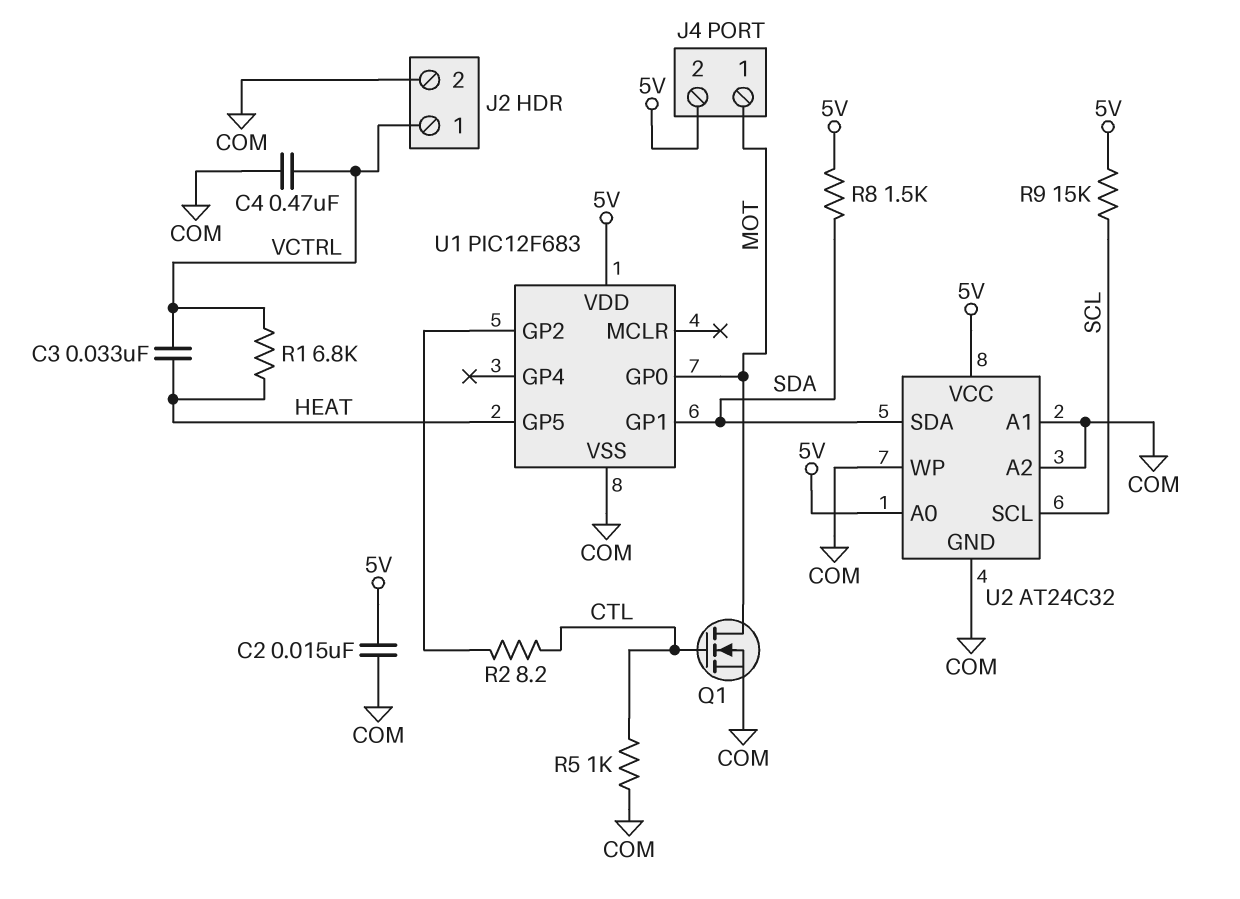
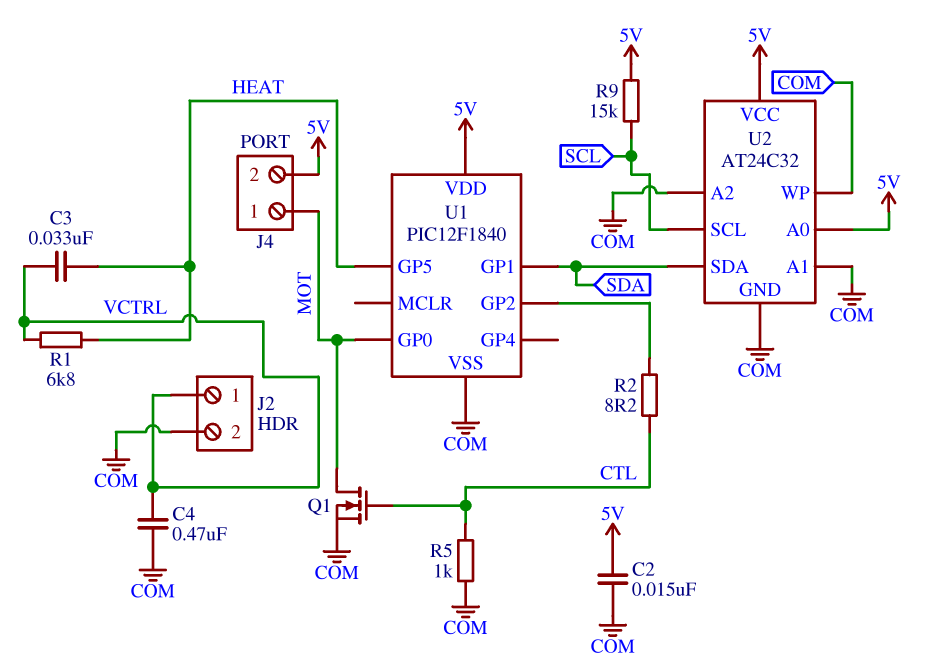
R8: 1.5k (5V, SDA) -> none
U1: PIC12F683 -> PIC12F1840

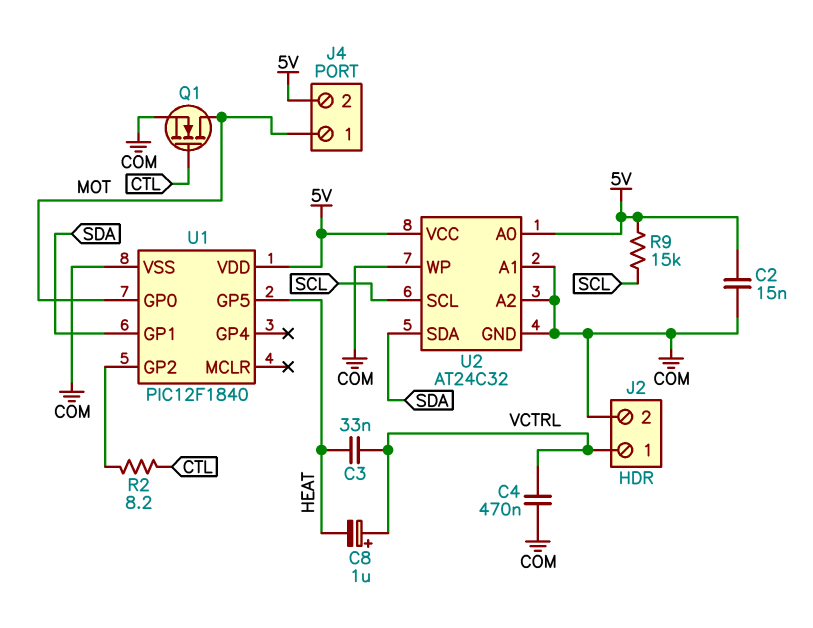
C8: none -> 1uF (plus VCTRL, minus HEAT)
R1: 6.8k (HEAT, VCTRL) -> none
R5: 1k (COM, CTL) -> none

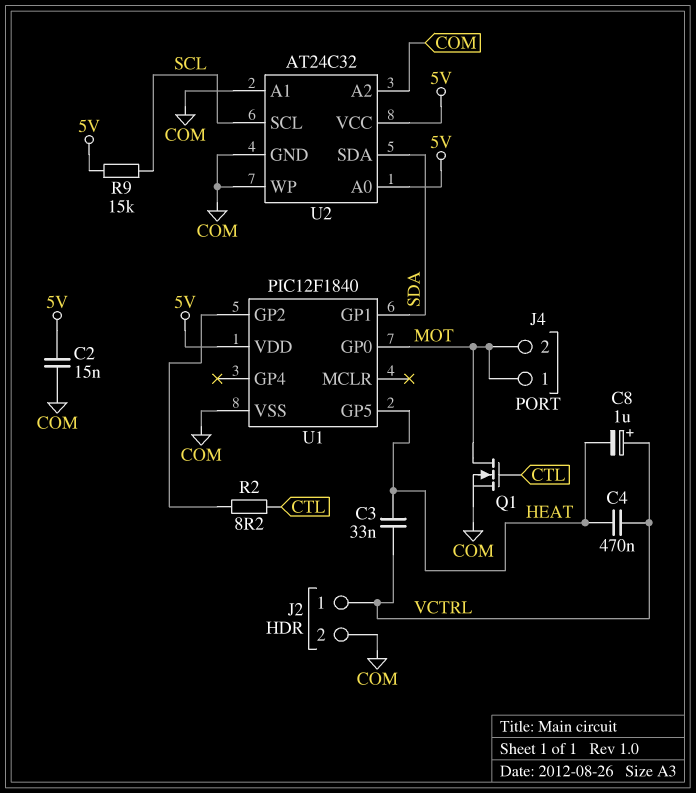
C4: 470nF (COM, VCTRL) -> 470nF (HEAT, VCTRL)
J4 pin 2: 5V -> MOT

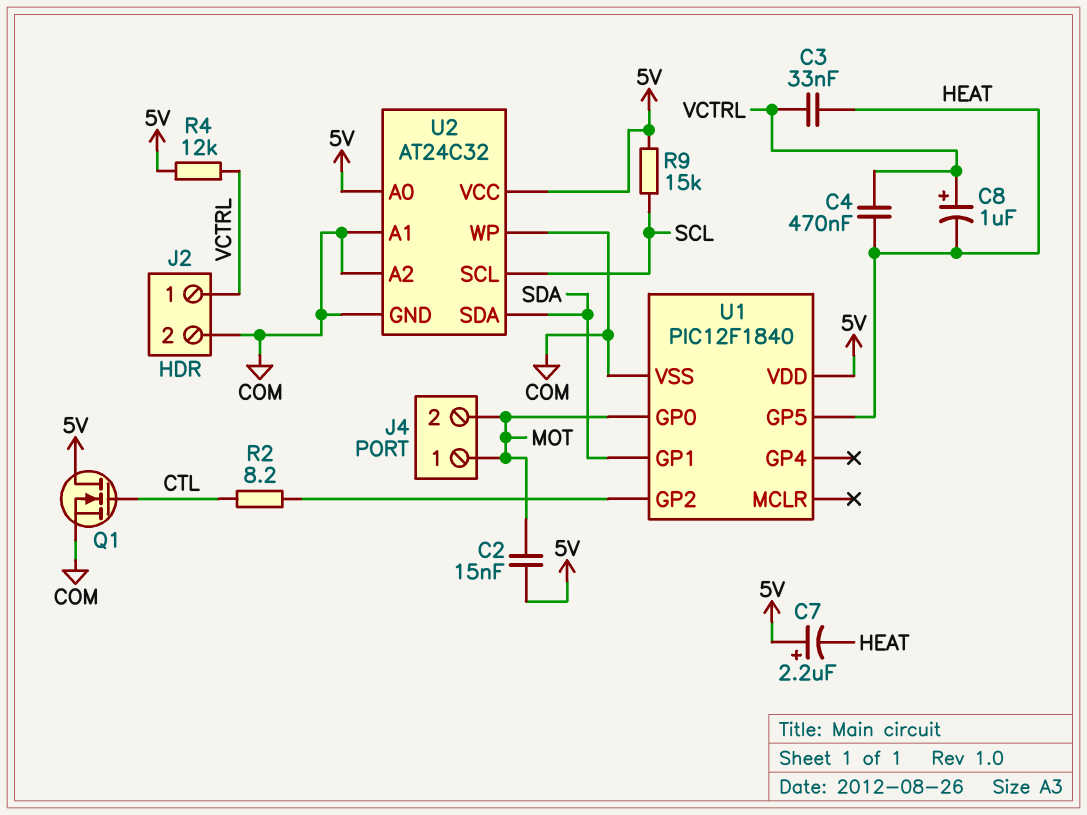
C2: 15nF (5V, COM) -> 15nF (5V, MOT)
C7: none -> 2.2uF (plus 5V, minus HEAT)
Q1: NMOS (G CTL, D MOT, S COM) -> NMOS (G CTL, D 5V, S COM)
R4: none -> 12k (5V, VCTRL)

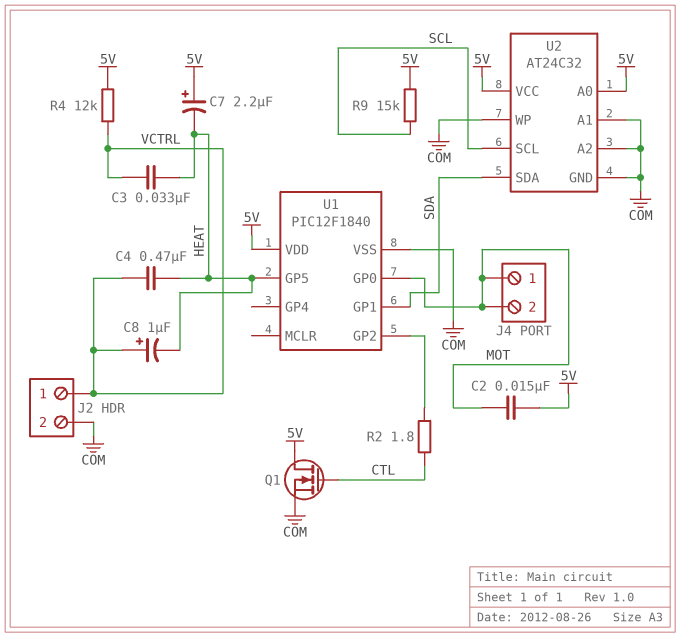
R2: 8.2 (CTL, U1/GP2) -> 1.8 (CTL, U1/GP2)

